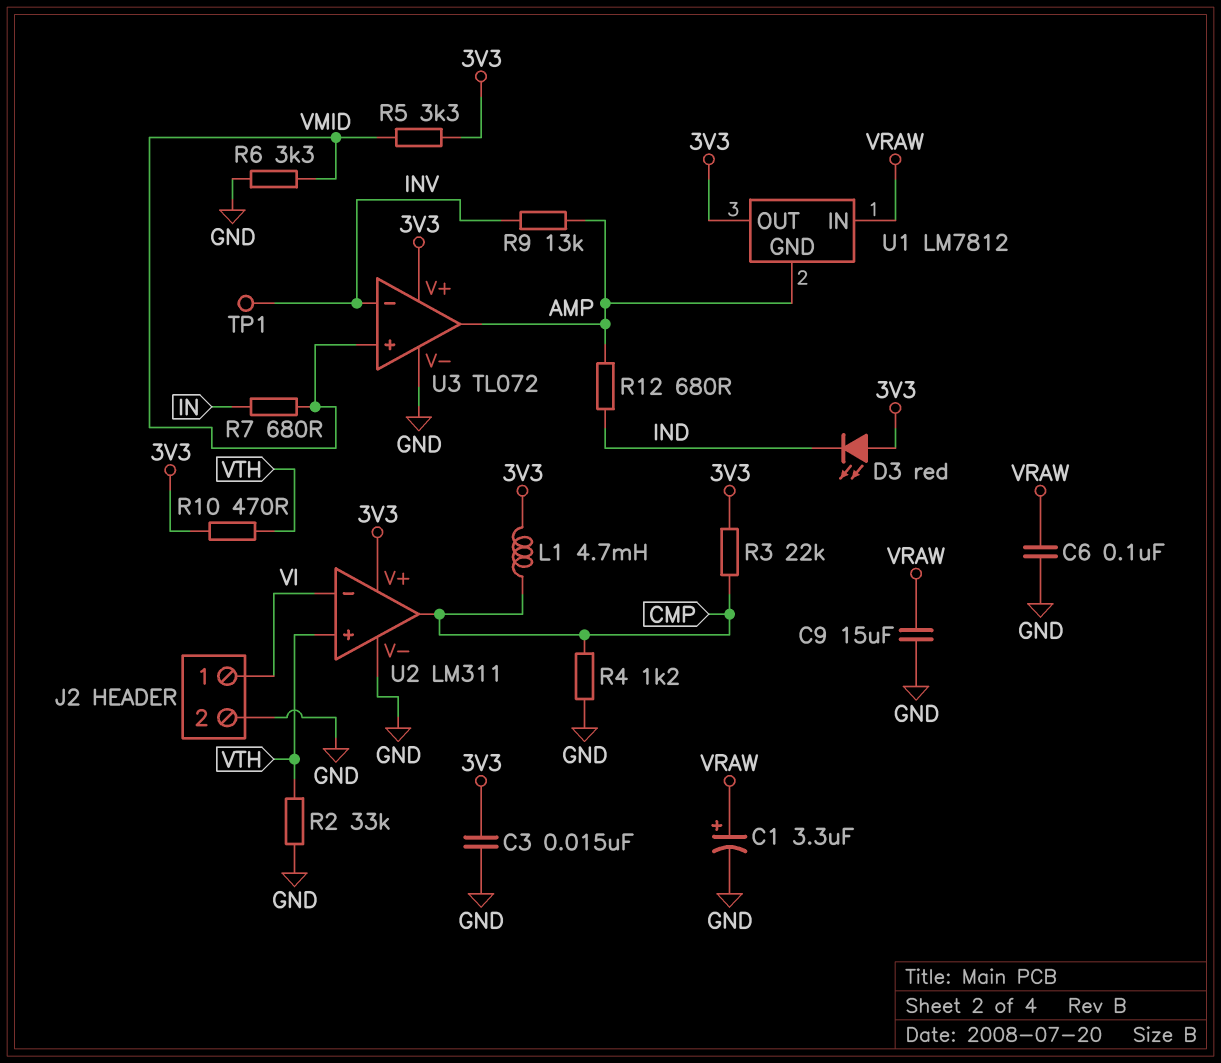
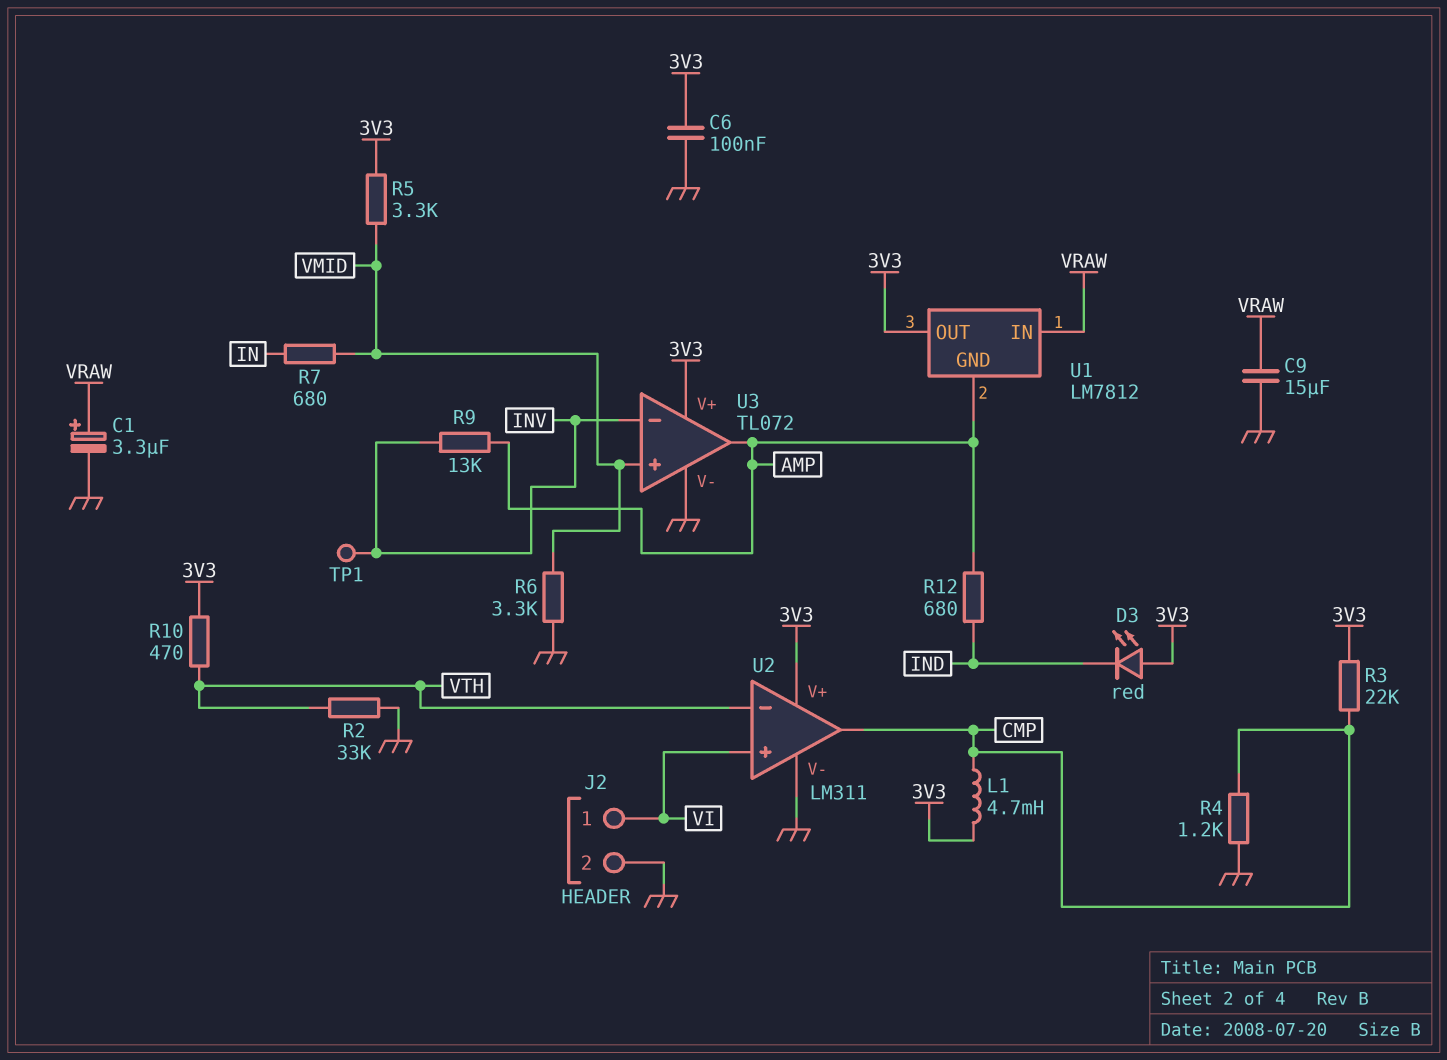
C3: 15nF (3V3, GND) -> none
C6: 100nF (GND, VRAW) -> 100nF (3V3, GND)
U2 pin in+: VTH -> VI
U2 pin in-: VI -> VTH

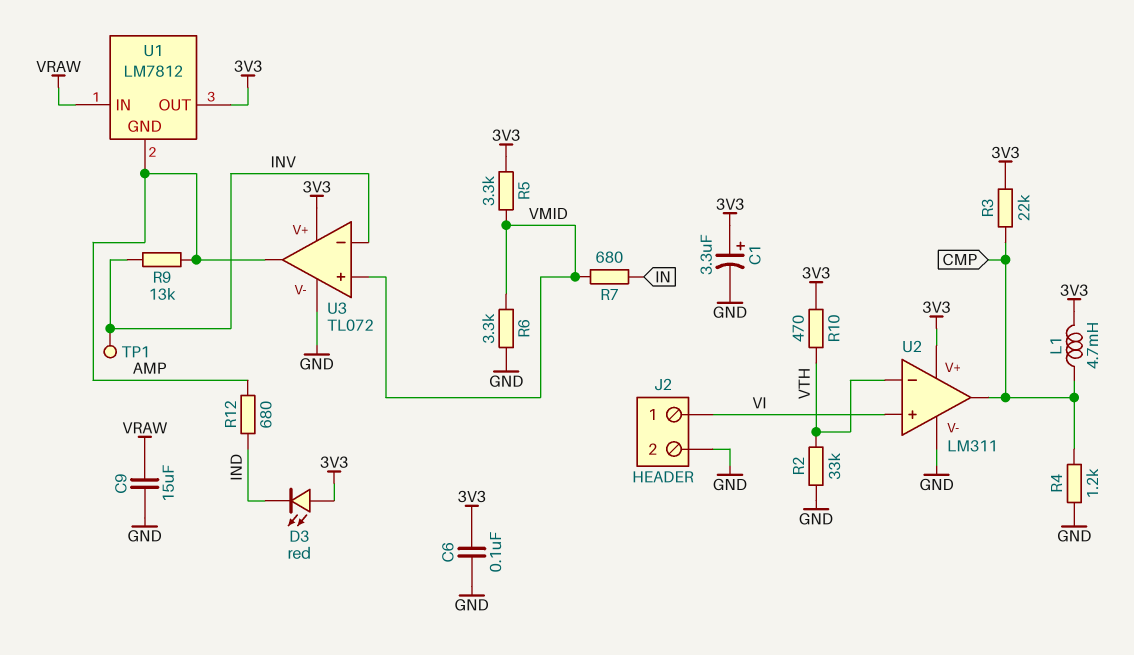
C1: 3.3uF (plus VRAW, minus GND) -> 3.3uF (plus 3V3, minus GND)

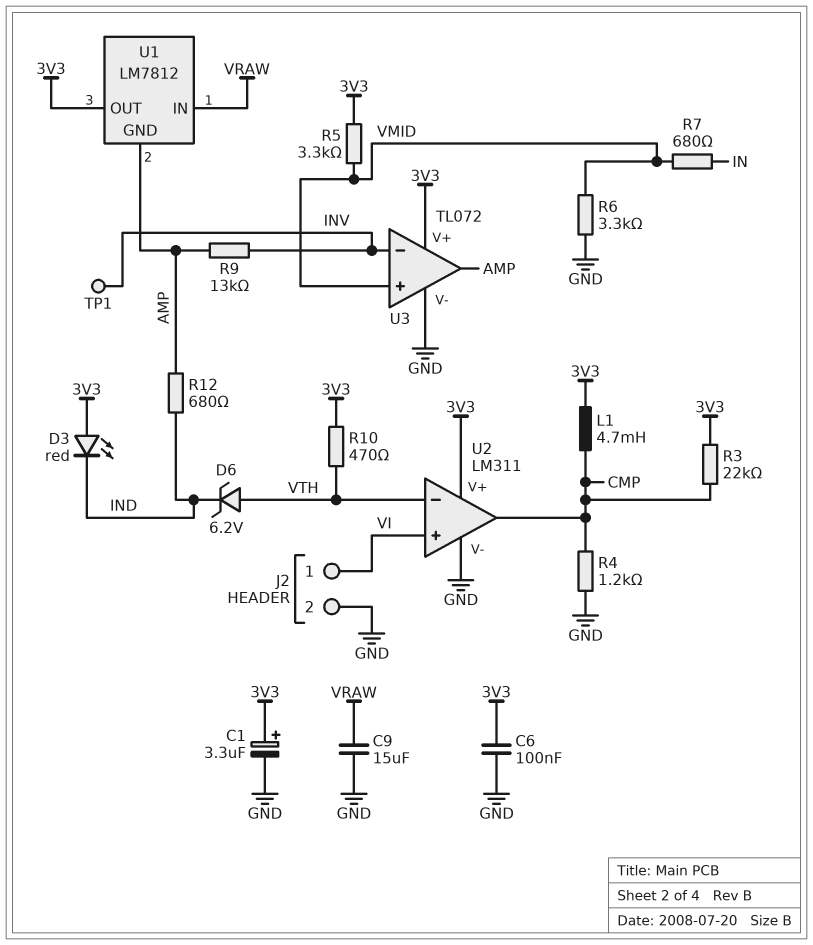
D6: none -> zener 6.2V (A VTH, K IND)
R2: 33k (GND, VTH) -> none

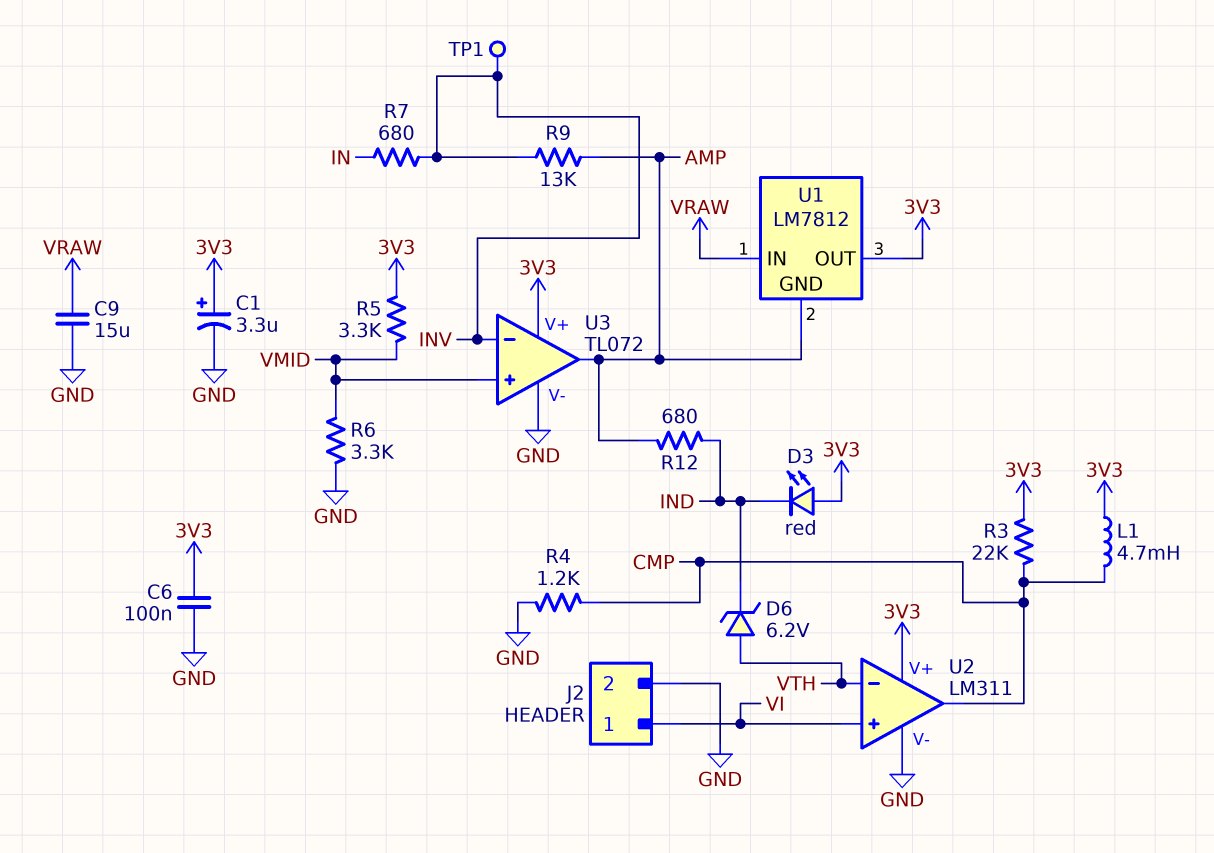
R7: 680 (IN, VMID) -> 680 (IN, INV)
R10: 470 (3V3, VTH) -> none

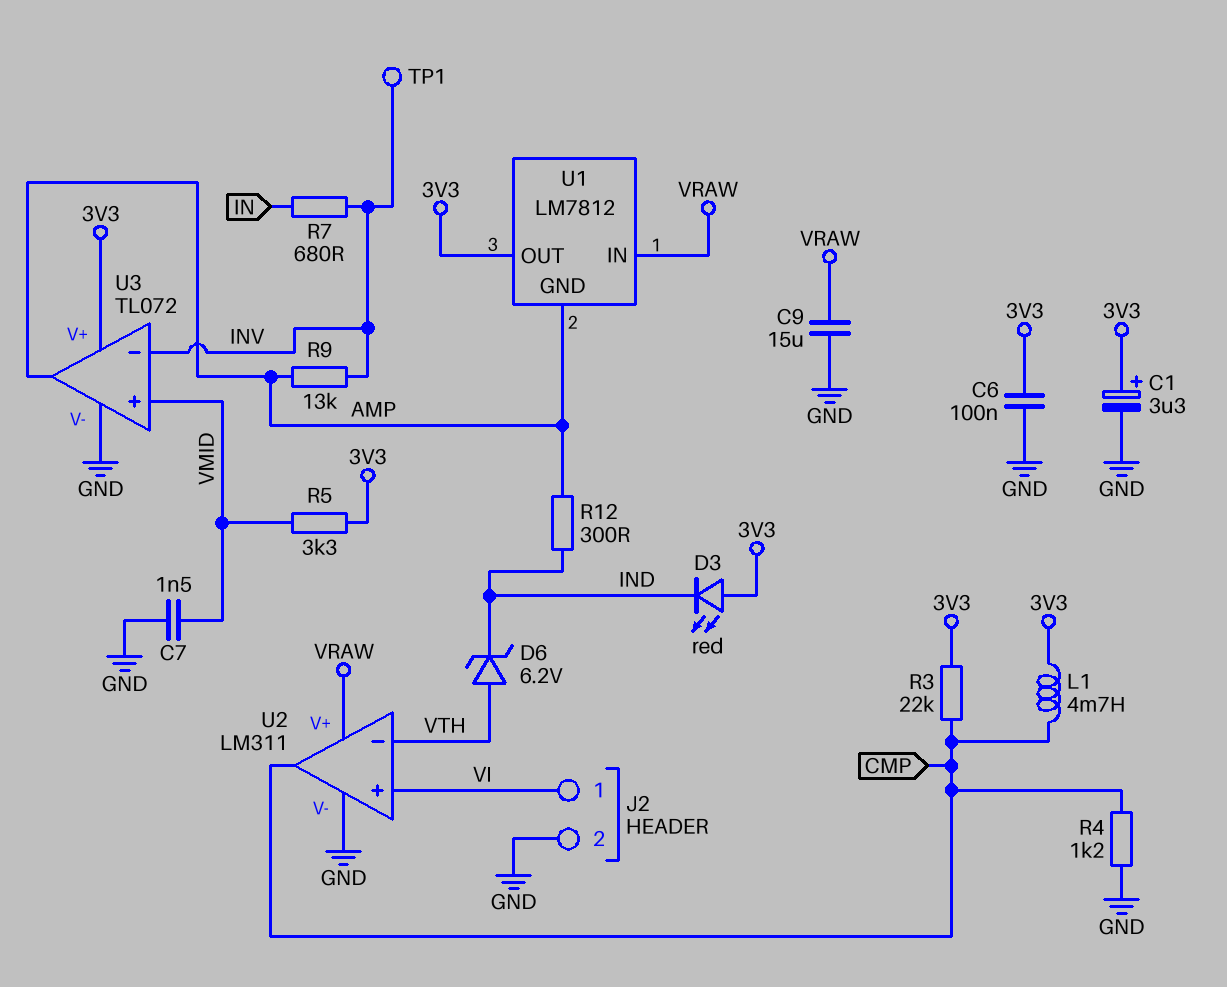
C7: none -> 1.5nF (GND, VMID)
R6: 3.3k (GND, VMID) -> none
R12: 680 (AMP, IND) -> 300 (AMP, IND)
U2 pin V+: 3V3 -> VRAW

